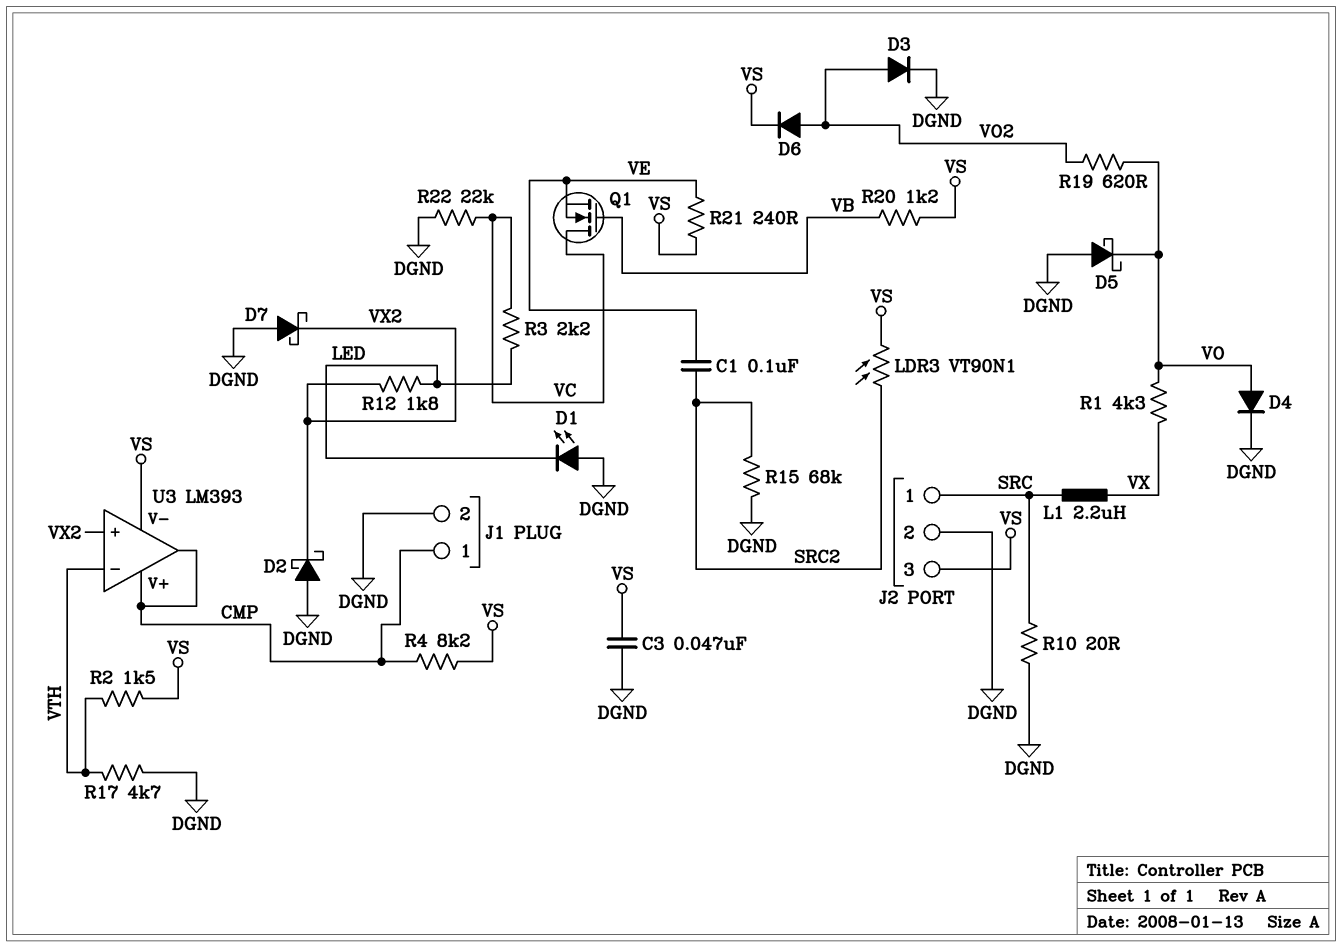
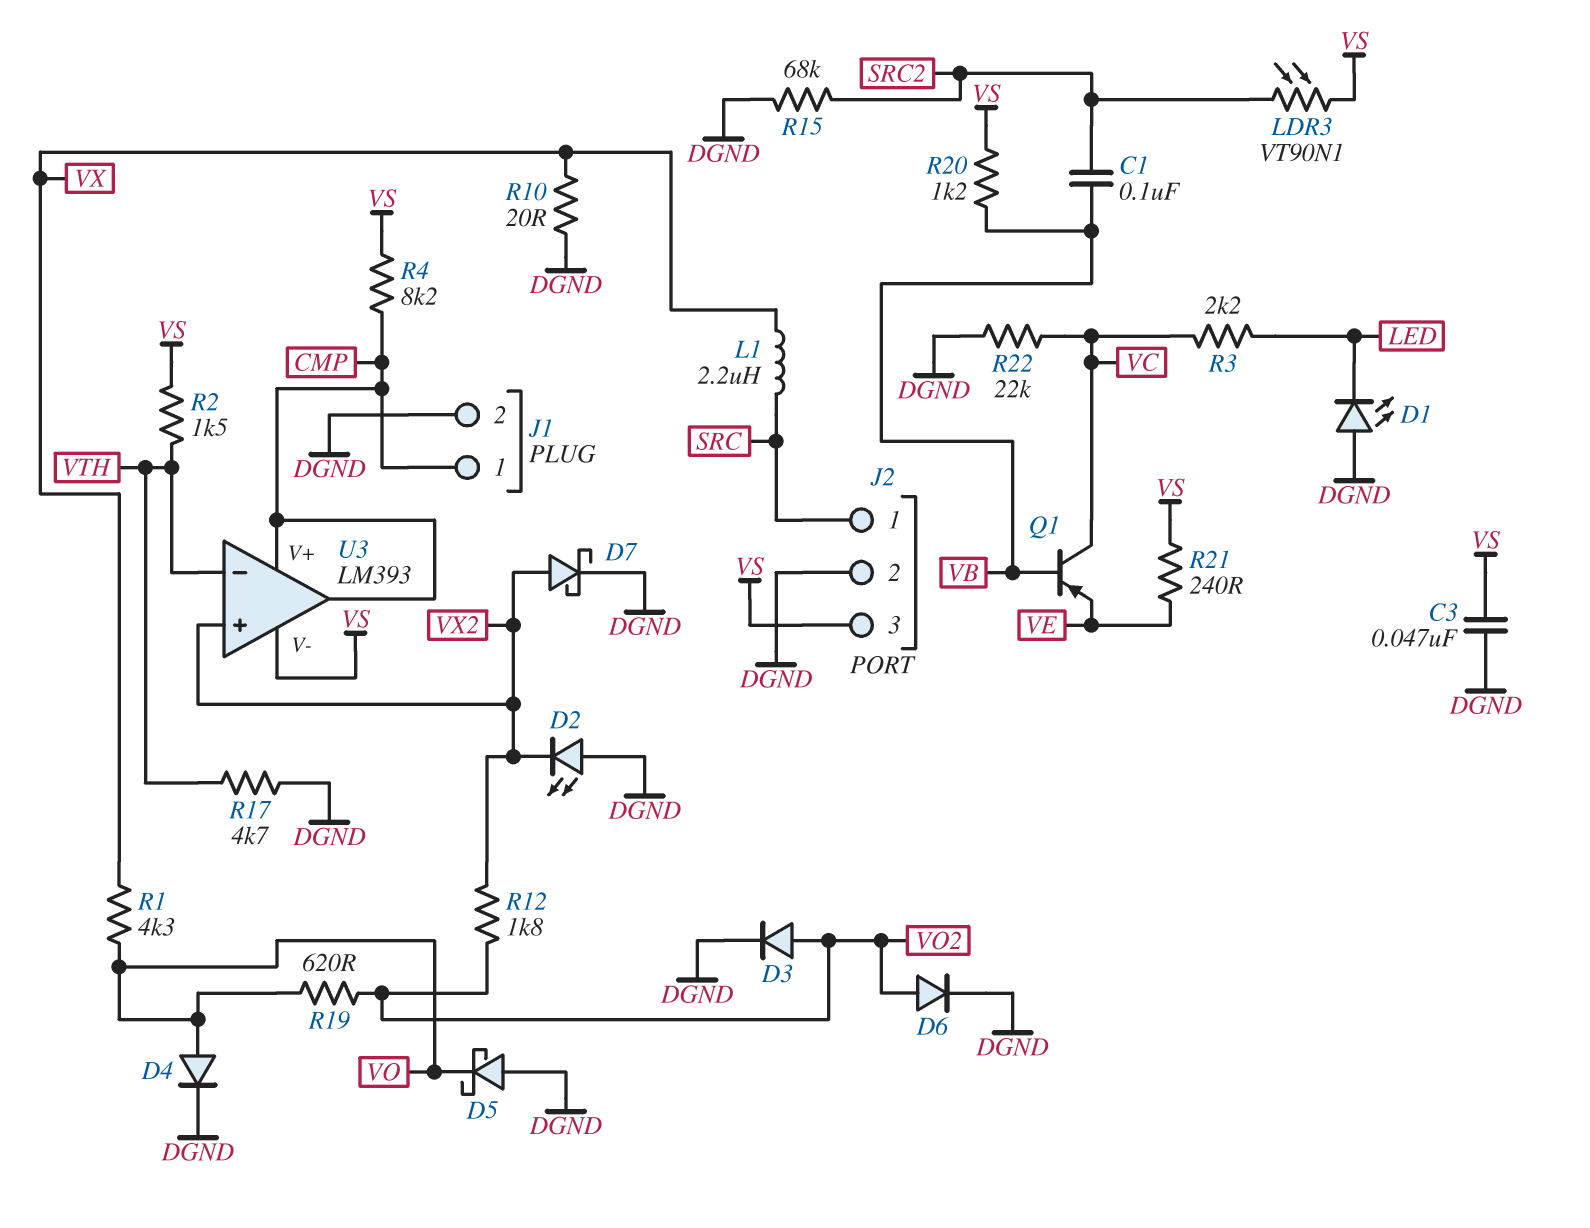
C1: 100nF (SRC2, VE) -> 100nF (SRC2, VB)
D2: schottky (A DGND, K VX2) -> LED (A DGND, K VX2)
D6: diode (A VO2, K VS) -> diode (A VO2, K DGND)
D7: schottky (A DGND, K VX2) -> schottky (A VX2, K DGND)
Q1: NMOS (G VB, D VC, S VE) -> PNP (B VB, C VC, E VE)
R10: 20 (DGND, SRC) -> 20 (DGND, VX)
R12: 1.8k (LED, VX2) -> 1.8k (VO2, VX2)

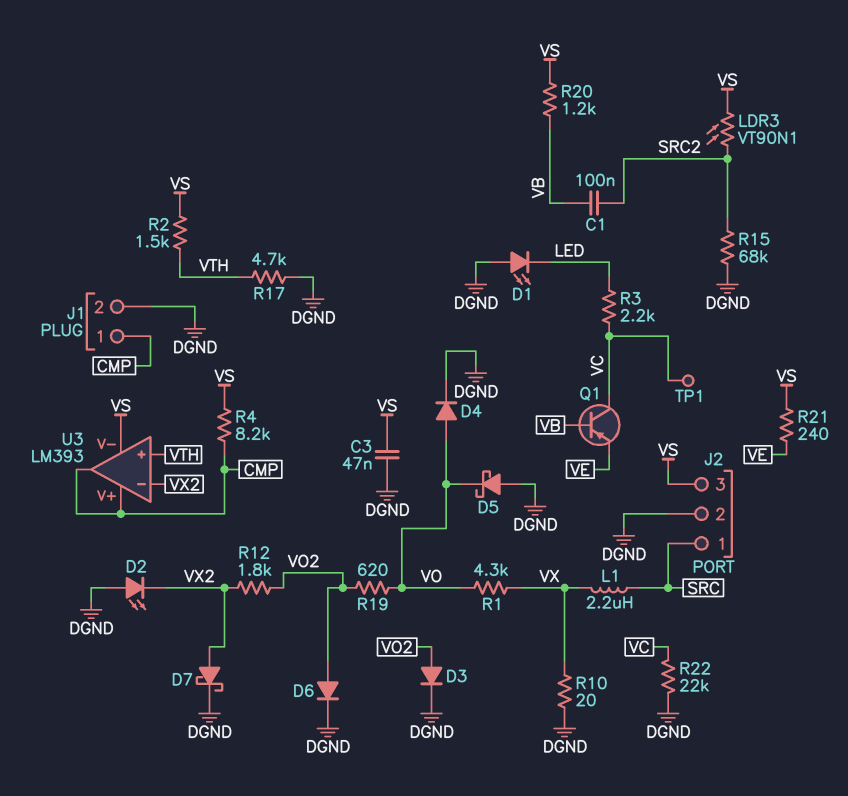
TP1: none -> test point (VC)
U3 pin in+: VX2 -> VTH
U3 pin in-: VTH -> VX2

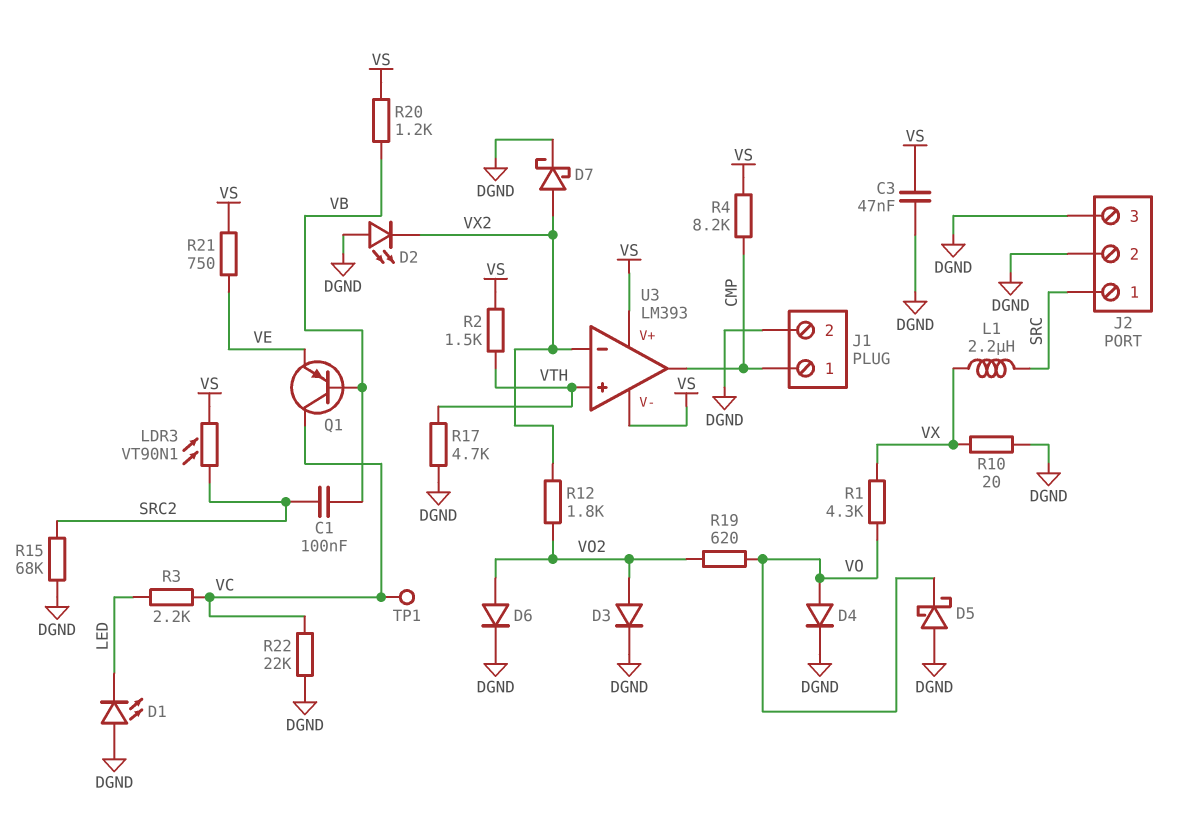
J2 pin 3: VS -> DGND
R21: 240 (VE, VS) -> 750 (VE, VS)
U3 pin V+: CMP -> VS

